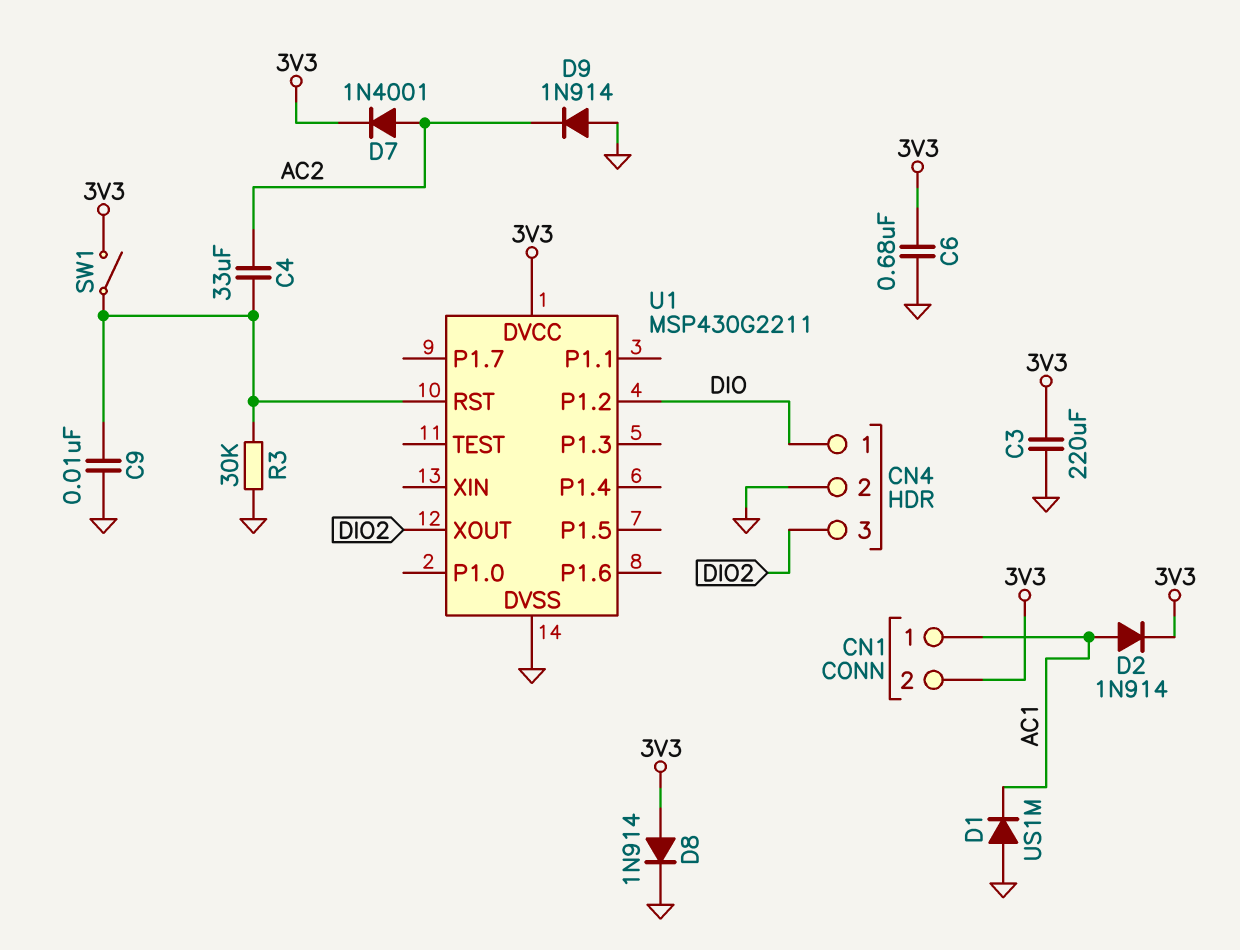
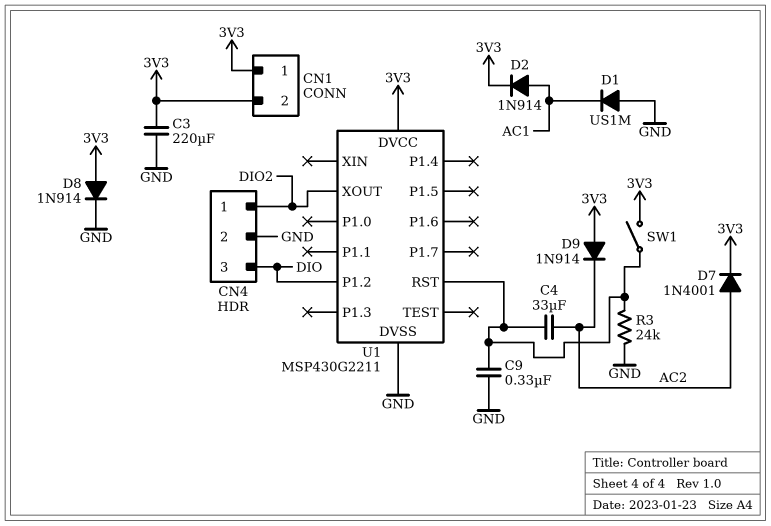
C6: 680nF (3V3, GND) -> none
C9: 10nF (GND, U1/RST) -> 330nF (GND, U1/RST)
CN1 pin 1: AC1 -> 3V3
CN4 pin 1: DIO -> DIO2
CN4 pin 3: DIO2 -> DIO
D9: diode 1N914 (A GND, K AC2) -> diode 1N914 (A 3V3, K AC2)
R3: 30k (GND, U1/RST) -> 24k (GND, U1/RST)

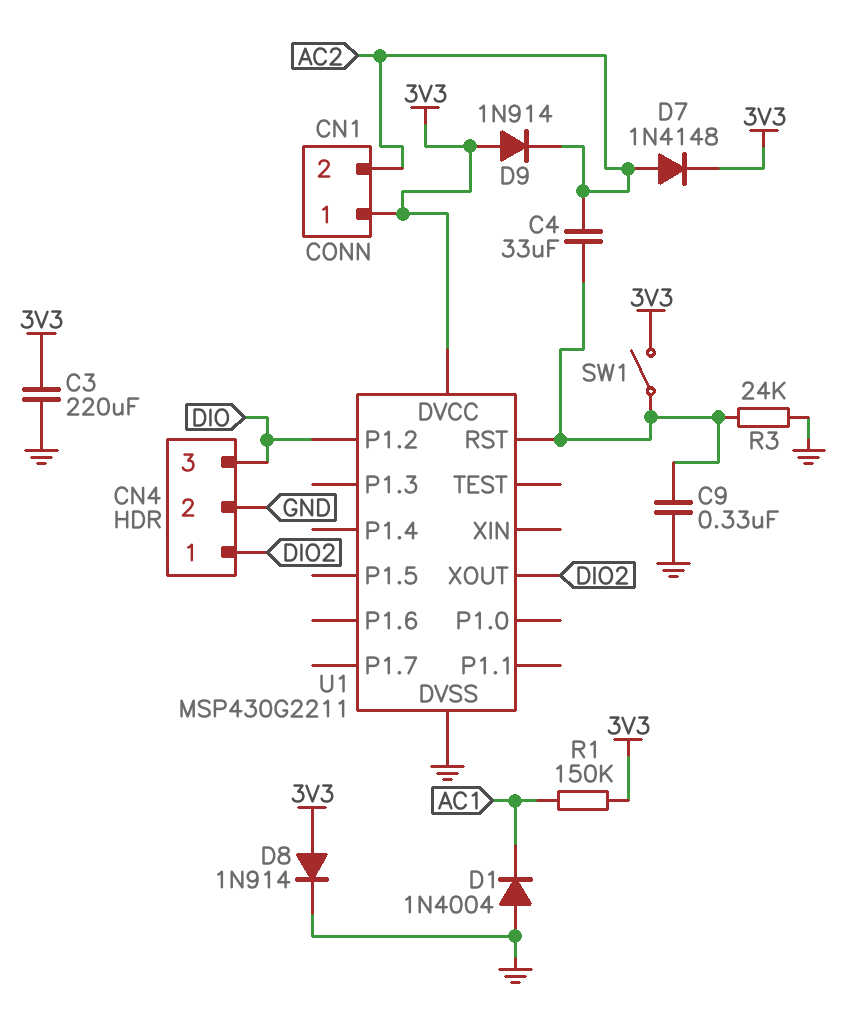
CN1 pin 2: 3V3 -> AC2
D1: diode US1M (A GND, K AC1) -> diode 1N4004 (A GND, K AC1)
D2: diode 1N914 (A AC1, K 3V3) -> none
D7: diode 1N4001 (A AC2, K 3V3) -> diode 1N4148 (A AC2, K 3V3)
R1: none -> 150k (3V3, AC1)

